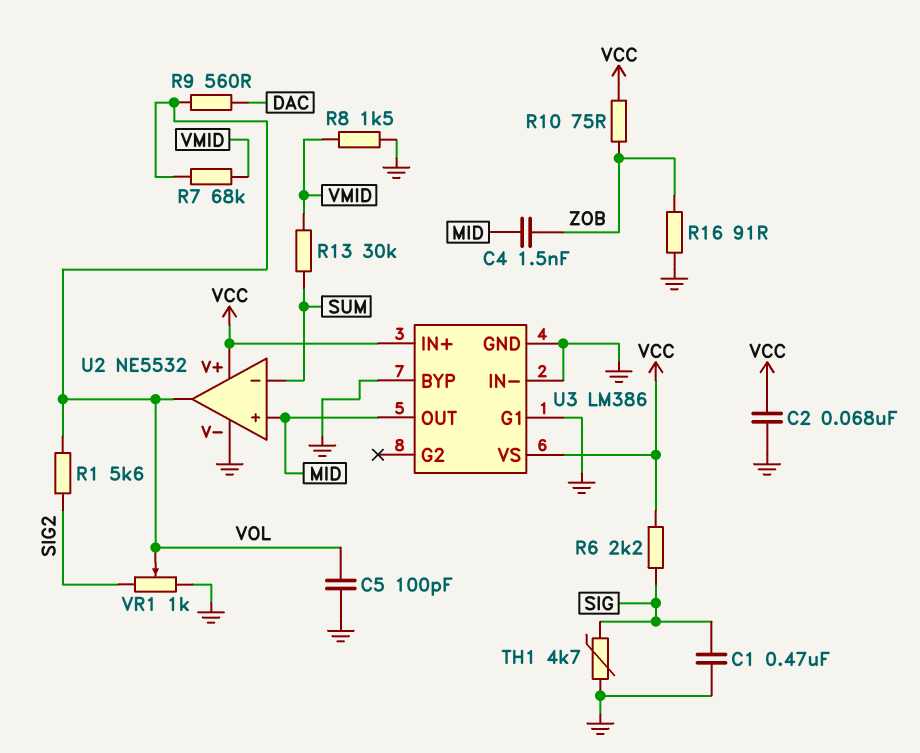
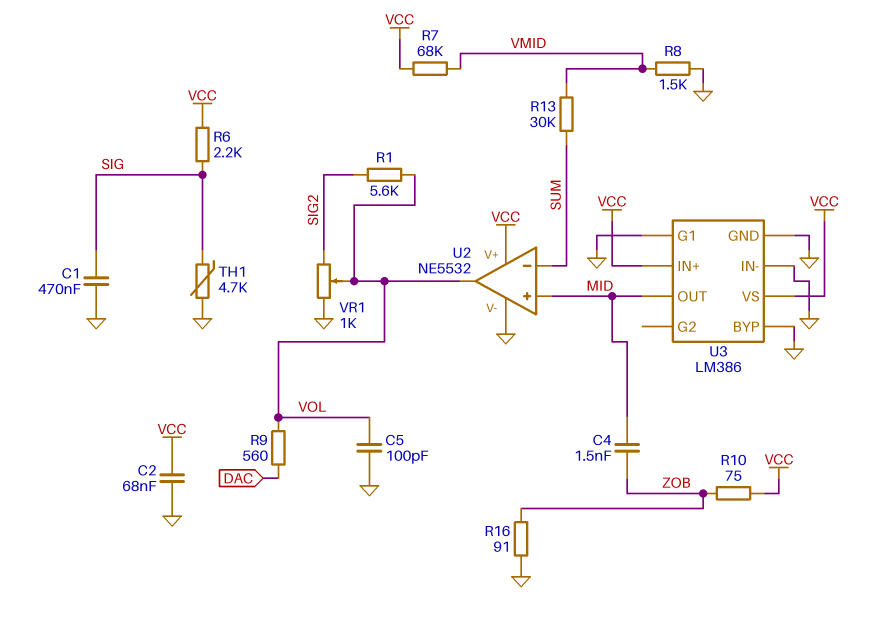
R7: 68k (VMID, VOL) -> 68k (VCC, VMID)

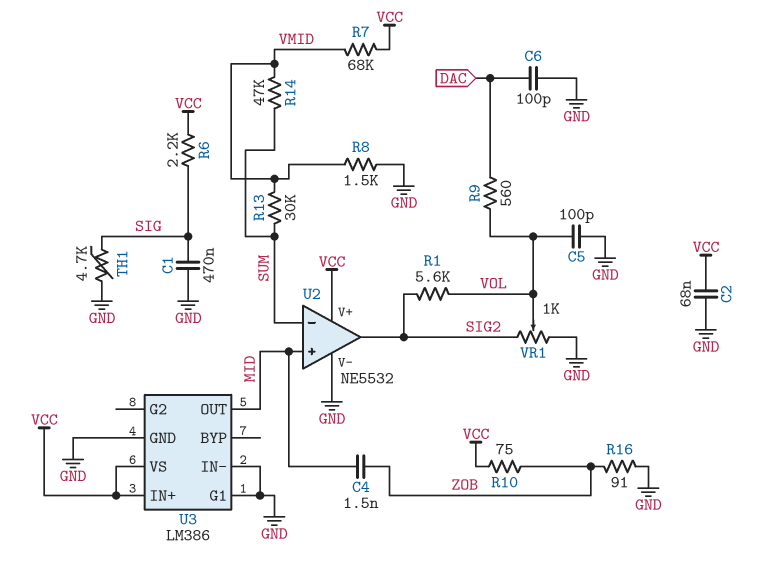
C6: none -> 100pF (DAC, GND)
R14: none -> 47k (SUM, VMID)
U2 pin out: VOL -> SIG2
U3 pin BYP: GND -> none

